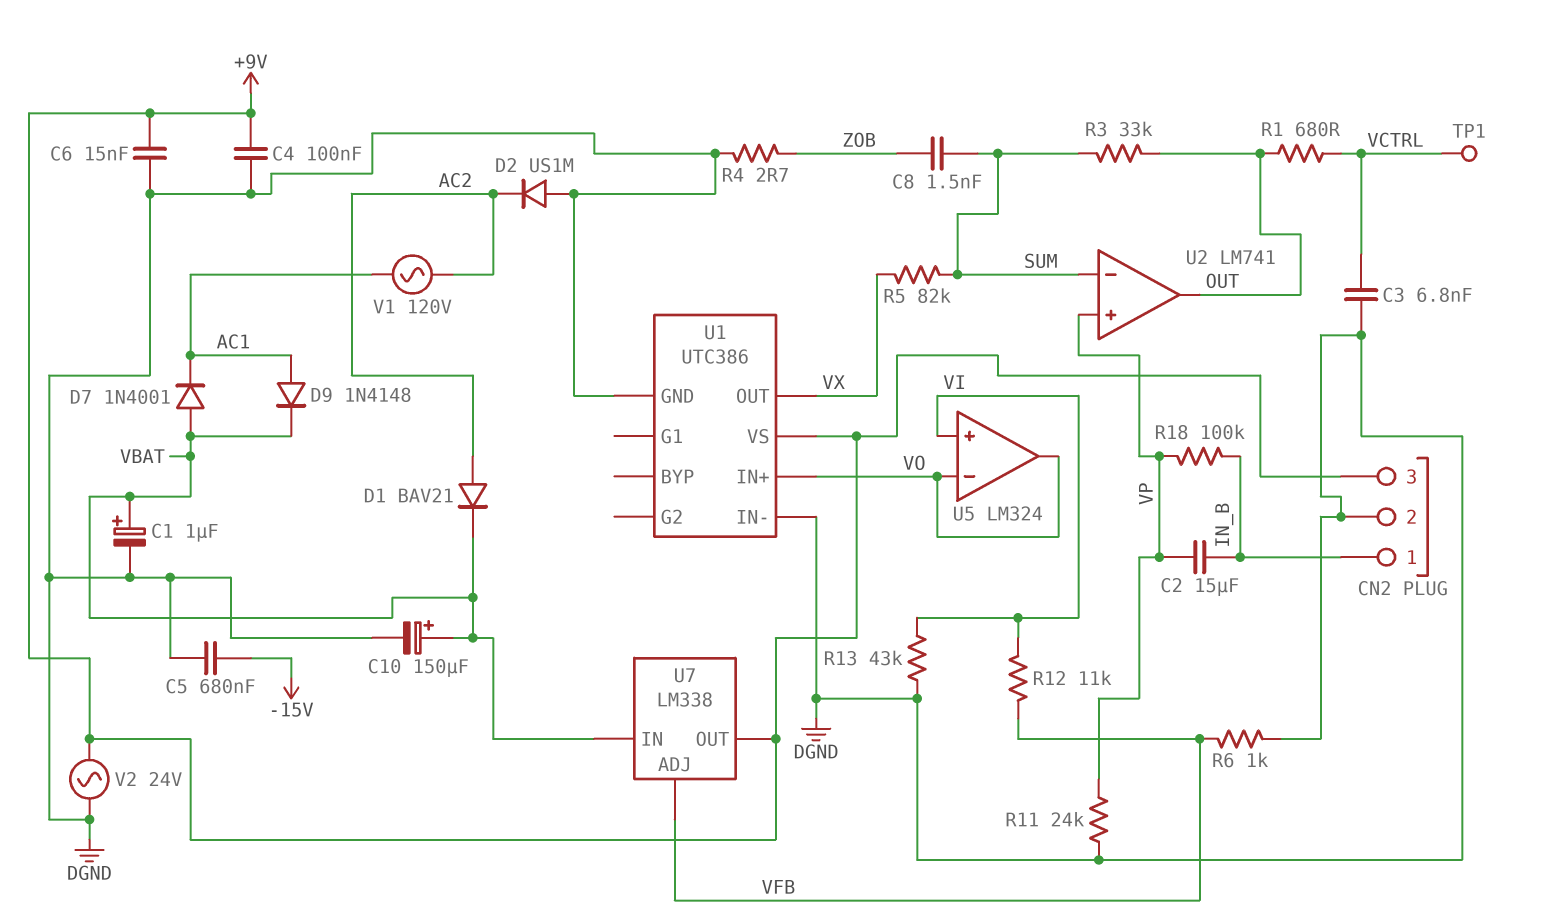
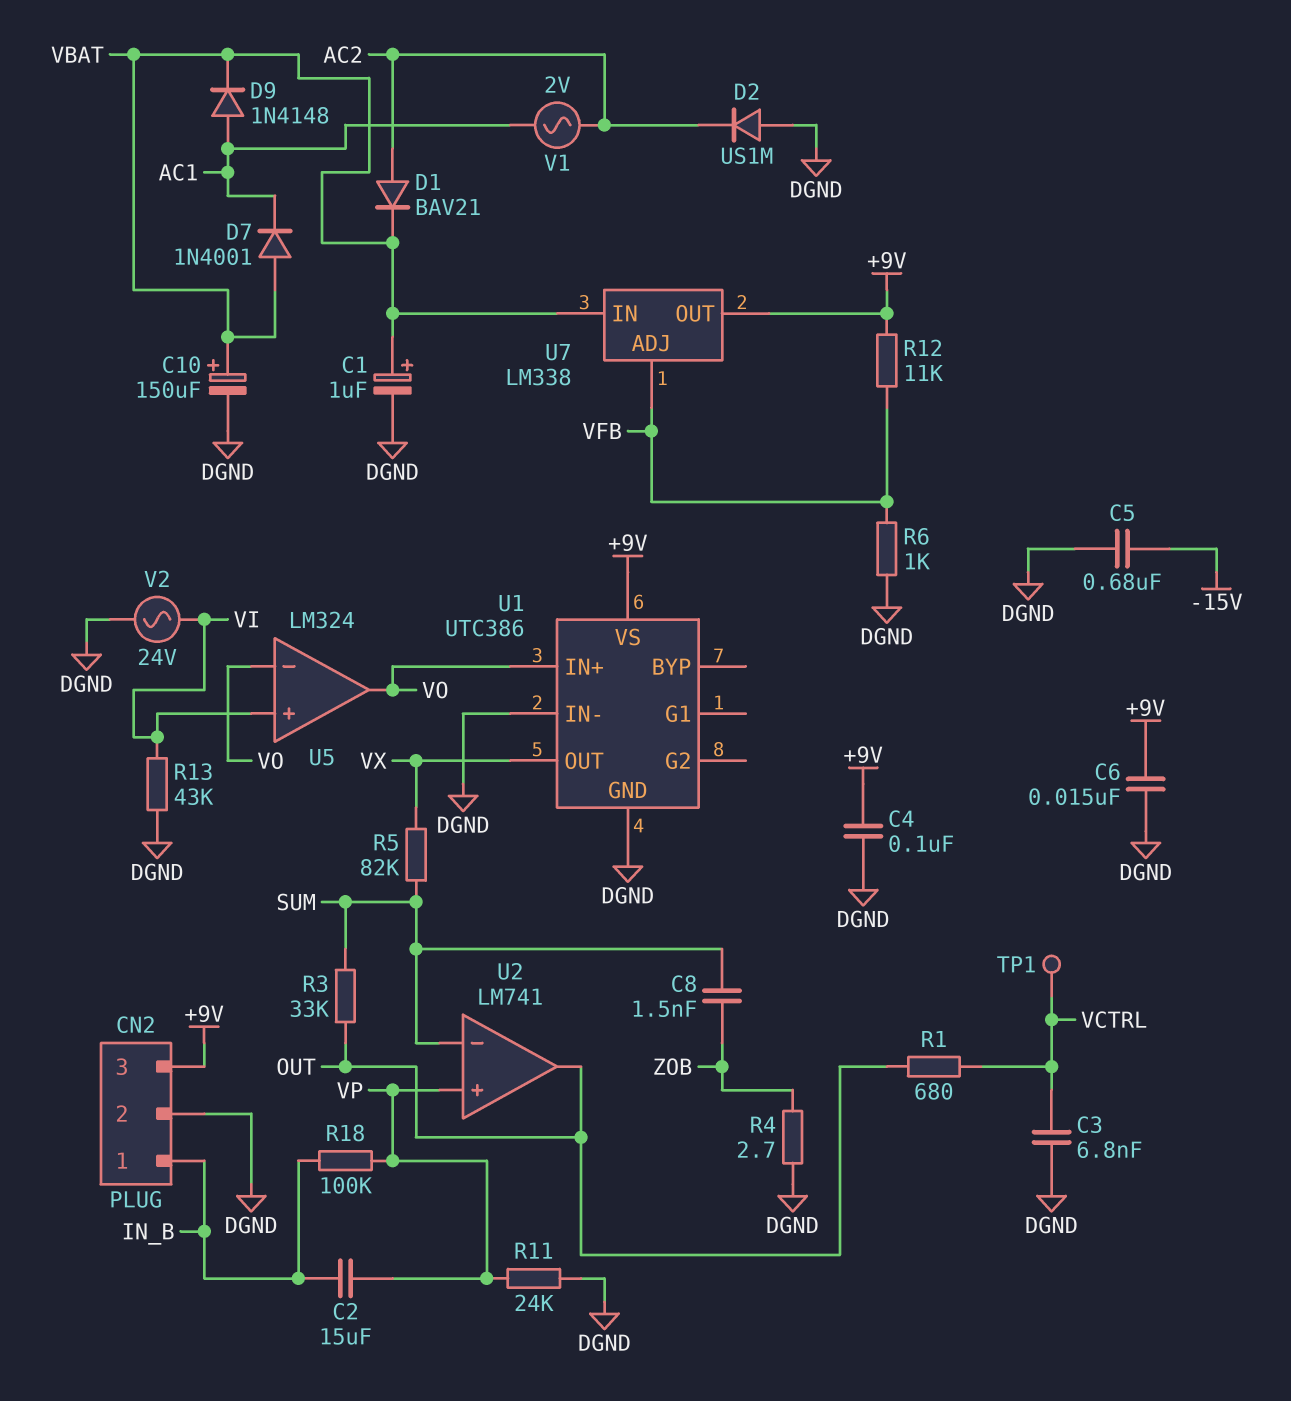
R12: 11k (VFB, VI) -> 11k (+9V, VFB)
V1: AC 120V (AC1, AC2) -> AC 2V (AC1, AC2)
V2: AC 24V (+9V, DGND) -> AC 24V (DGND, VI)

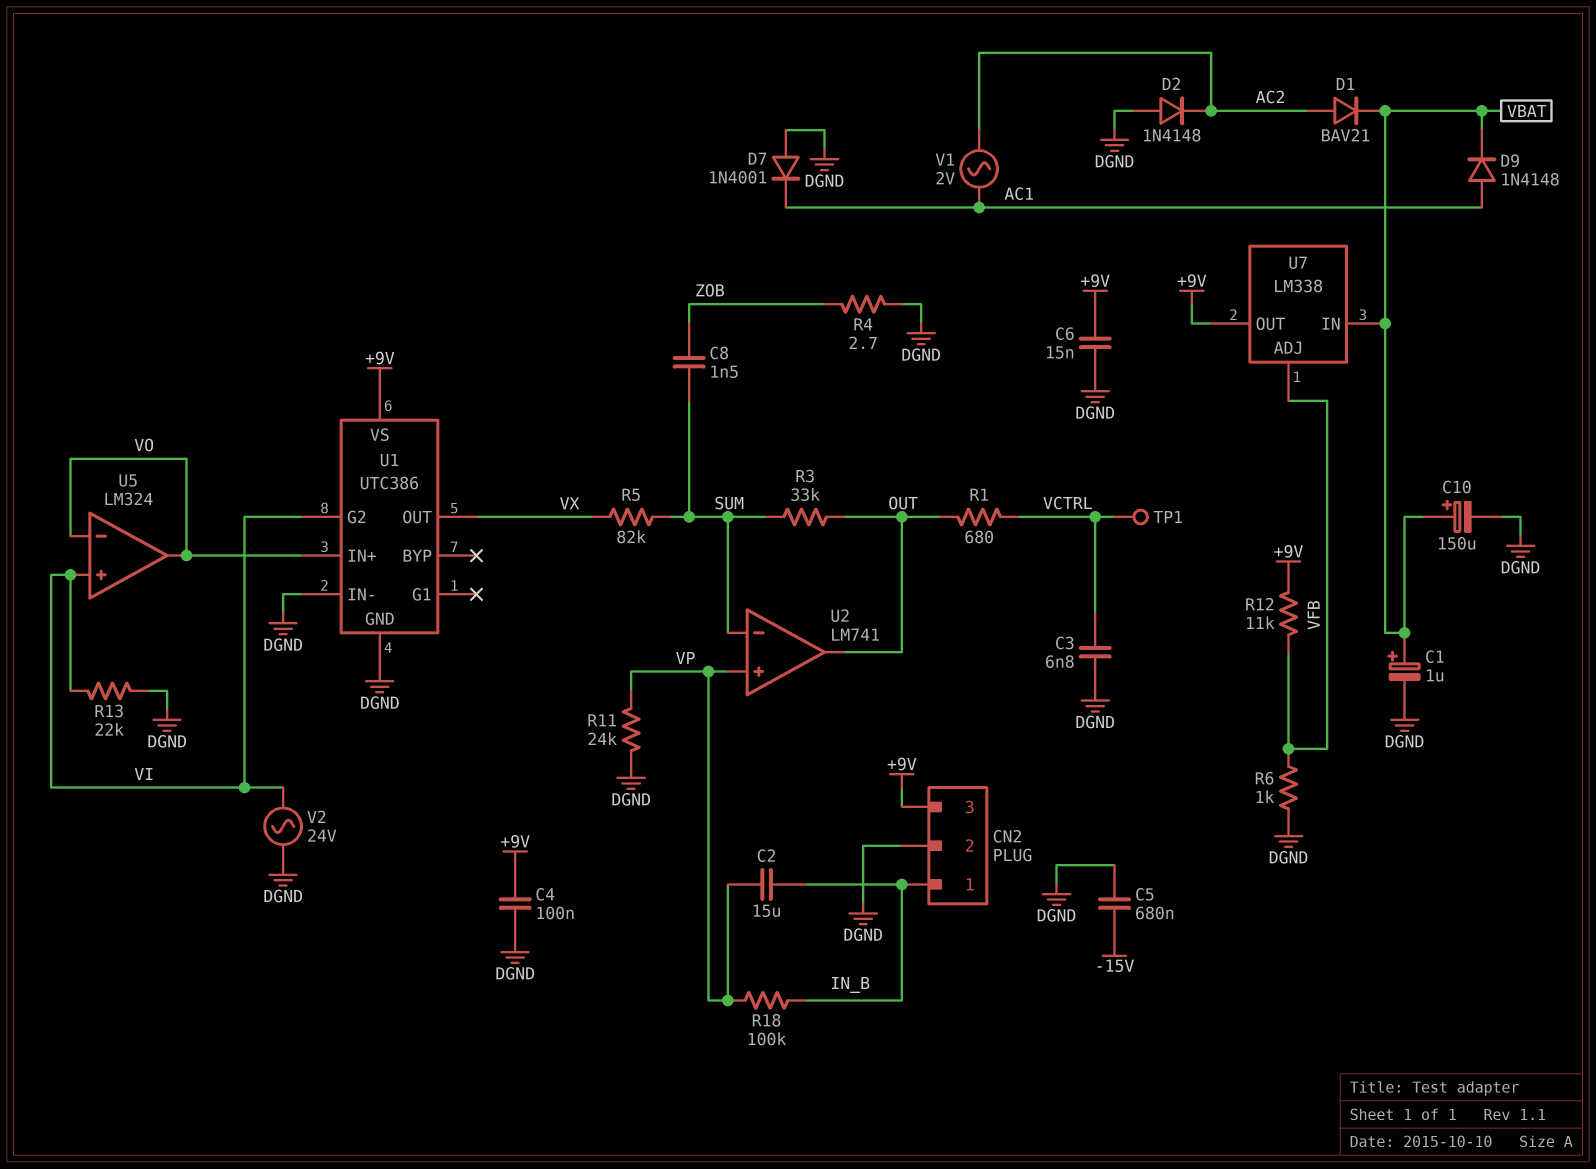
D2: diode US1M (A DGND, K AC2) -> diode 1N4148 (A DGND, K AC2)
D7: diode 1N4001 (A VBAT, K AC1) -> diode 1N4001 (A DGND, K AC1)
R13: 43k (DGND, VI) -> 22k (DGND, VI)
U1 pin G2: none -> VI

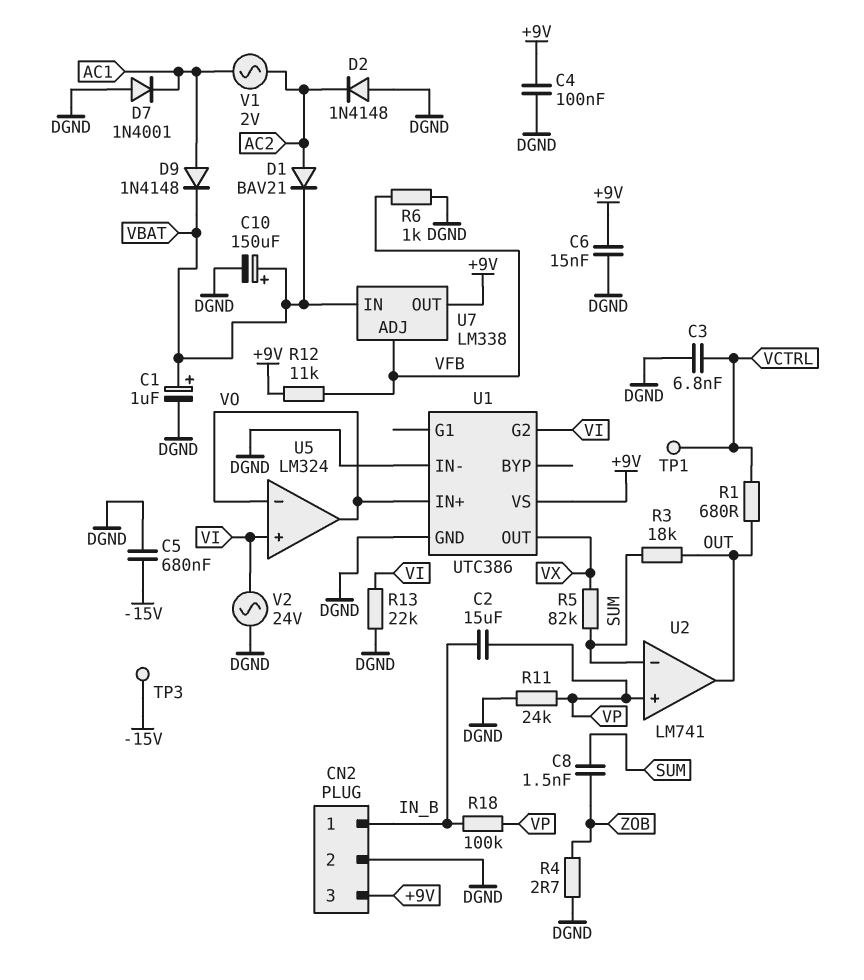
R3: 33k (OUT, SUM) -> 18k (OUT, SUM)
TP3: none -> test point (-15V)

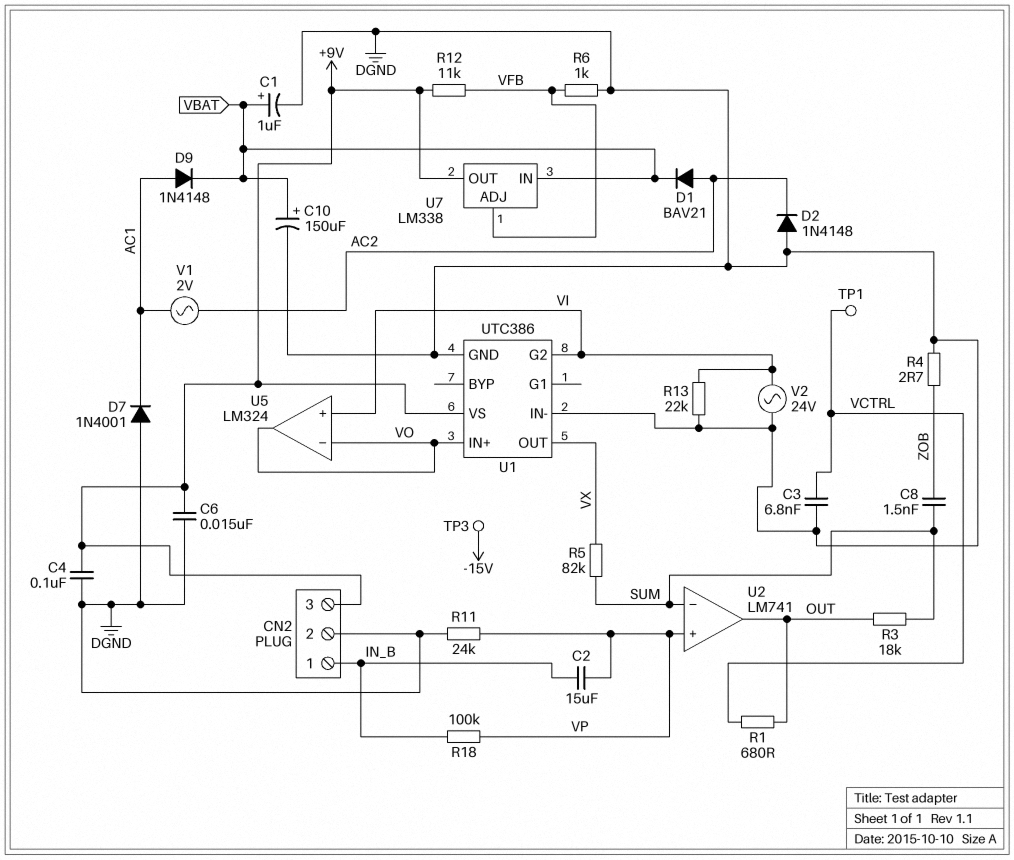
C5: 680nF (-15V, DGND) -> none

